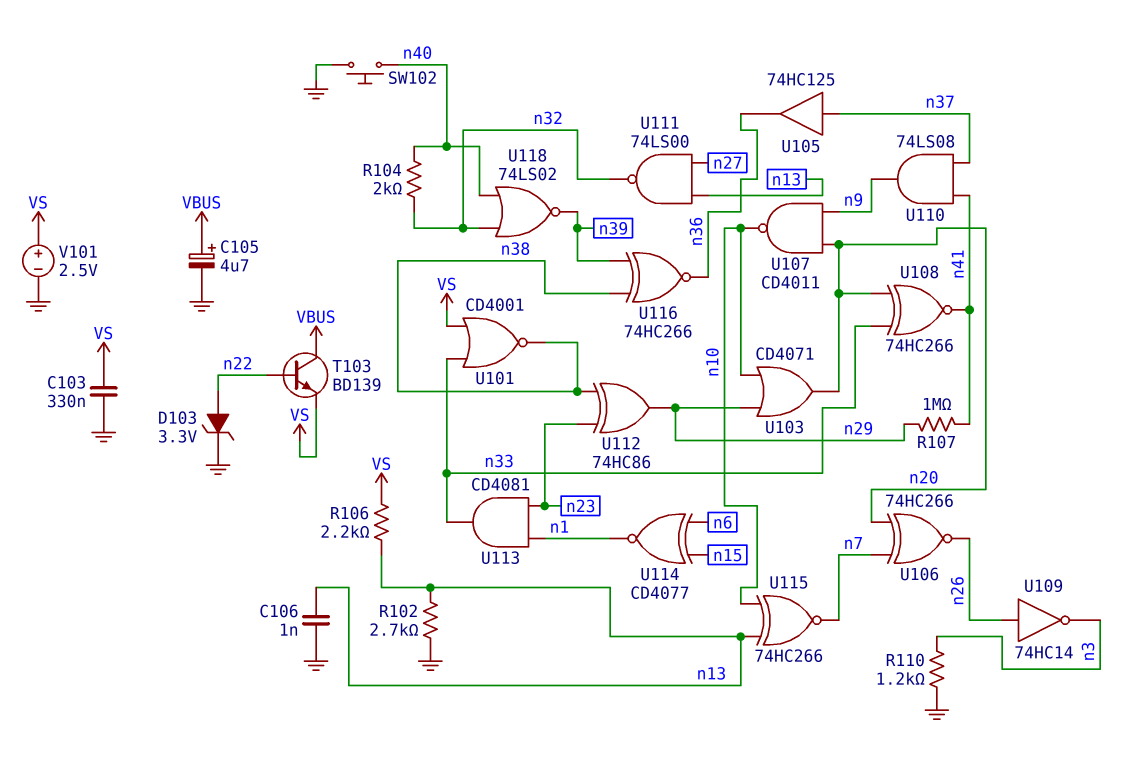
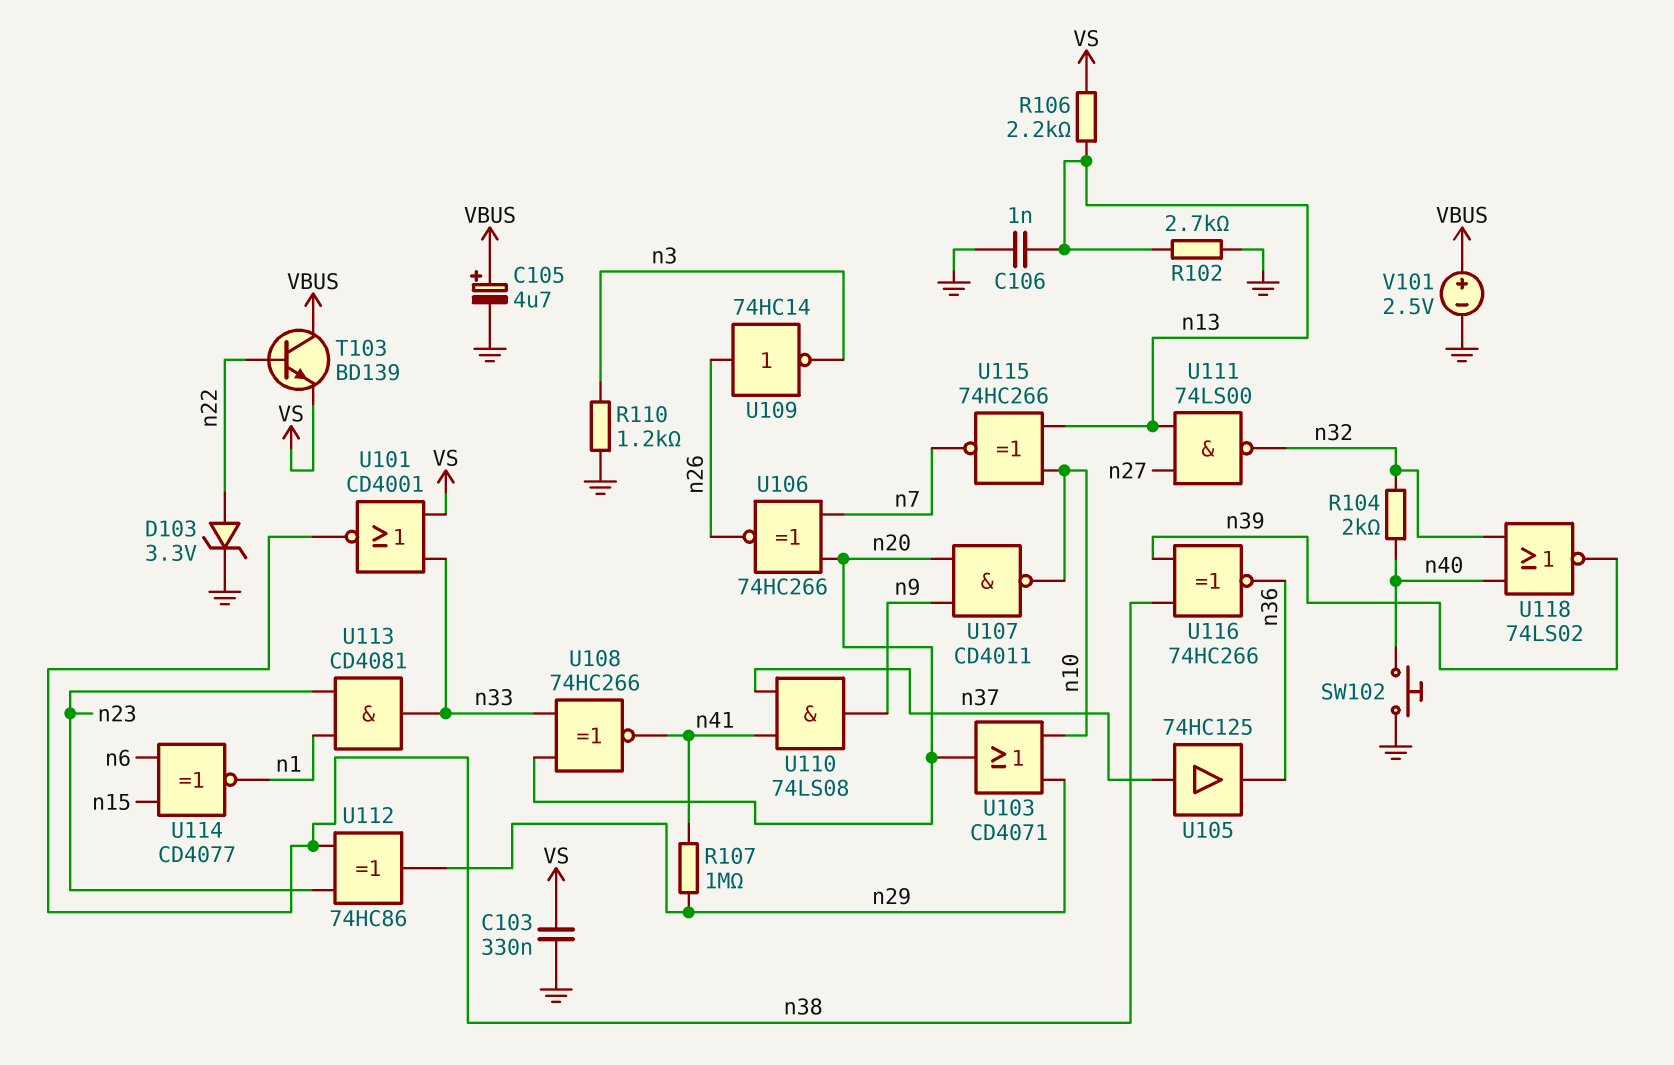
V101: 2.5V (plus VS, minus GND) -> 2.5V (plus VBUS, minus GND)

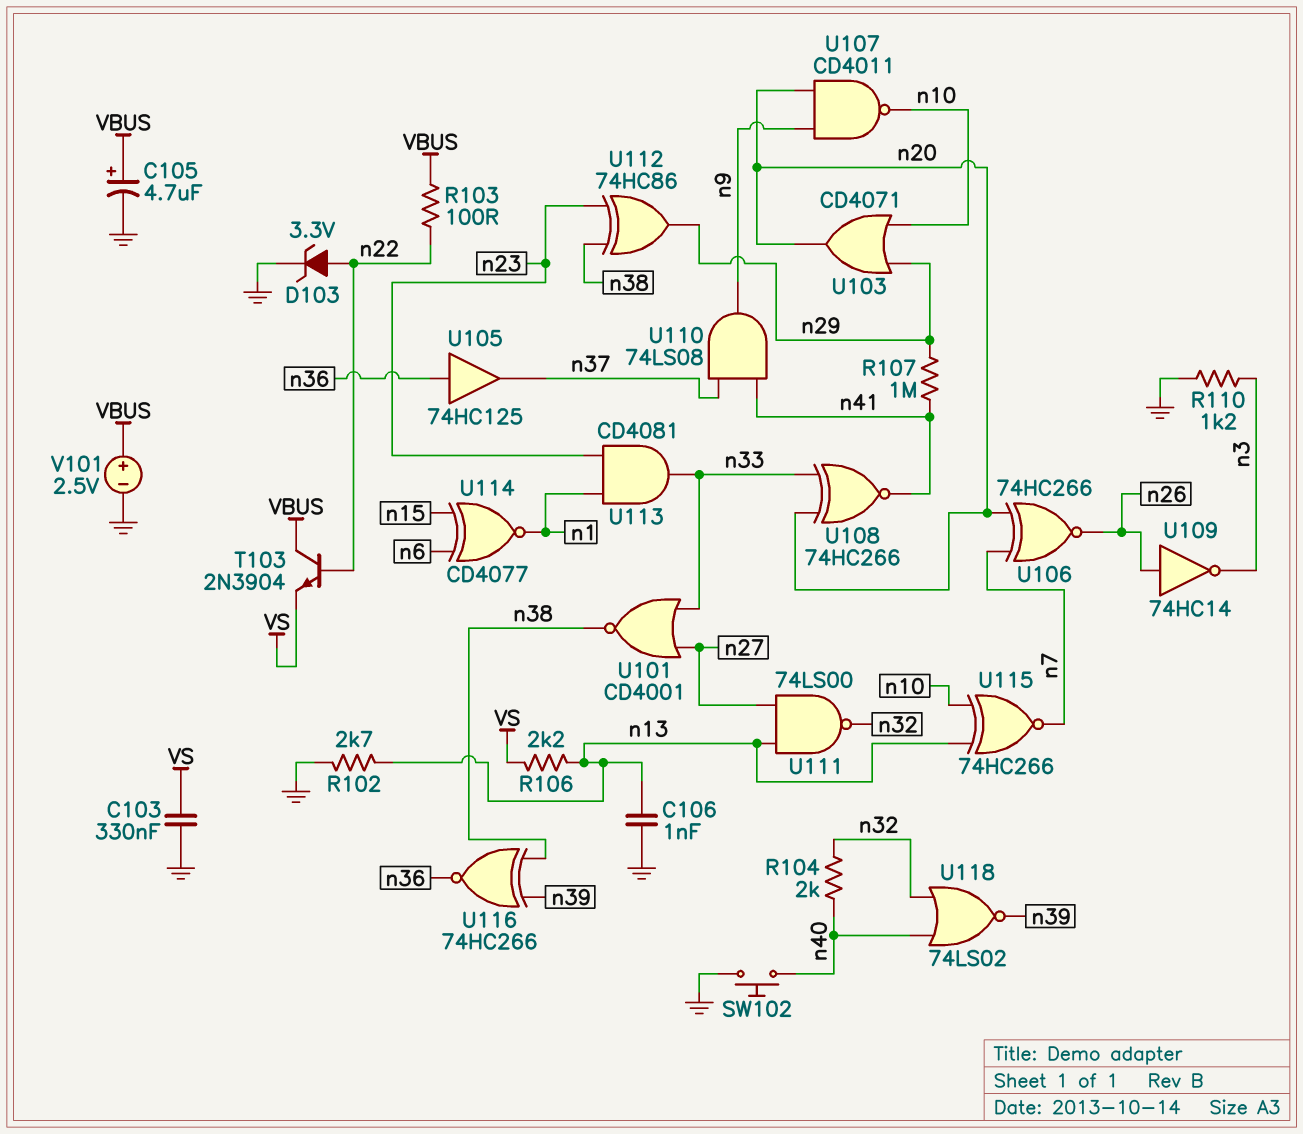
R103: none -> 100 (VBUS, n22)
T103: NPN BD139 (B n22, C VBUS, E VS) -> NPN 2N3904 (B n22, C VBUS, E VS)
U101: NOR CD4001 (in VS, in n33, out n38) -> NOR CD4001 (in n27, in n33, out n38)
U105: buffer 74HC125 (in n37, out n36) -> buffer 74HC125 (in n36, out n37)

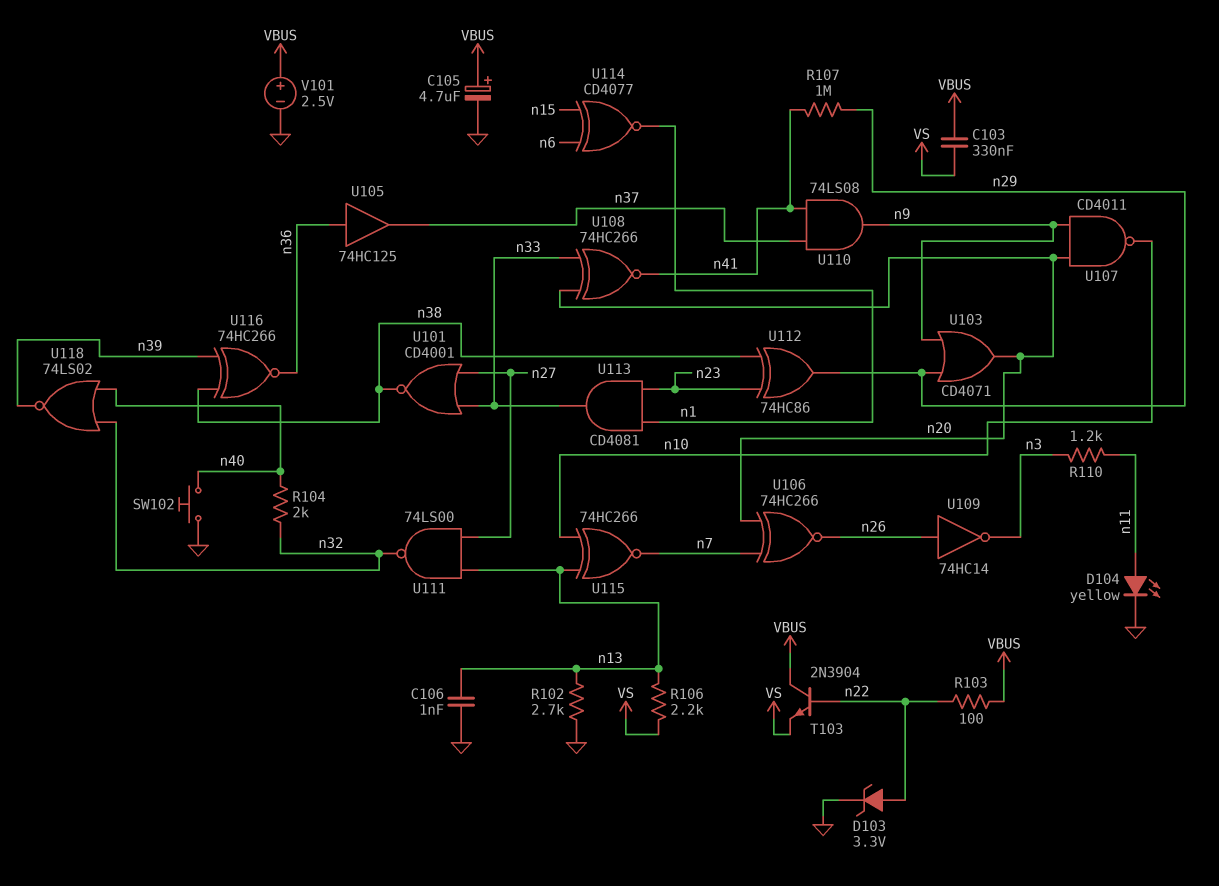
C103: 330nF (GND, VS) -> 330nF (VBUS, VS)
D104: none -> LED yellow (A n11, K GND)
R110: 1.2k (GND, n3) -> 1.2k (n3, n11)
U103: OR CD4071 (in n10, in n29, out n20) -> OR CD4071 (in n9, in n29, out n20)

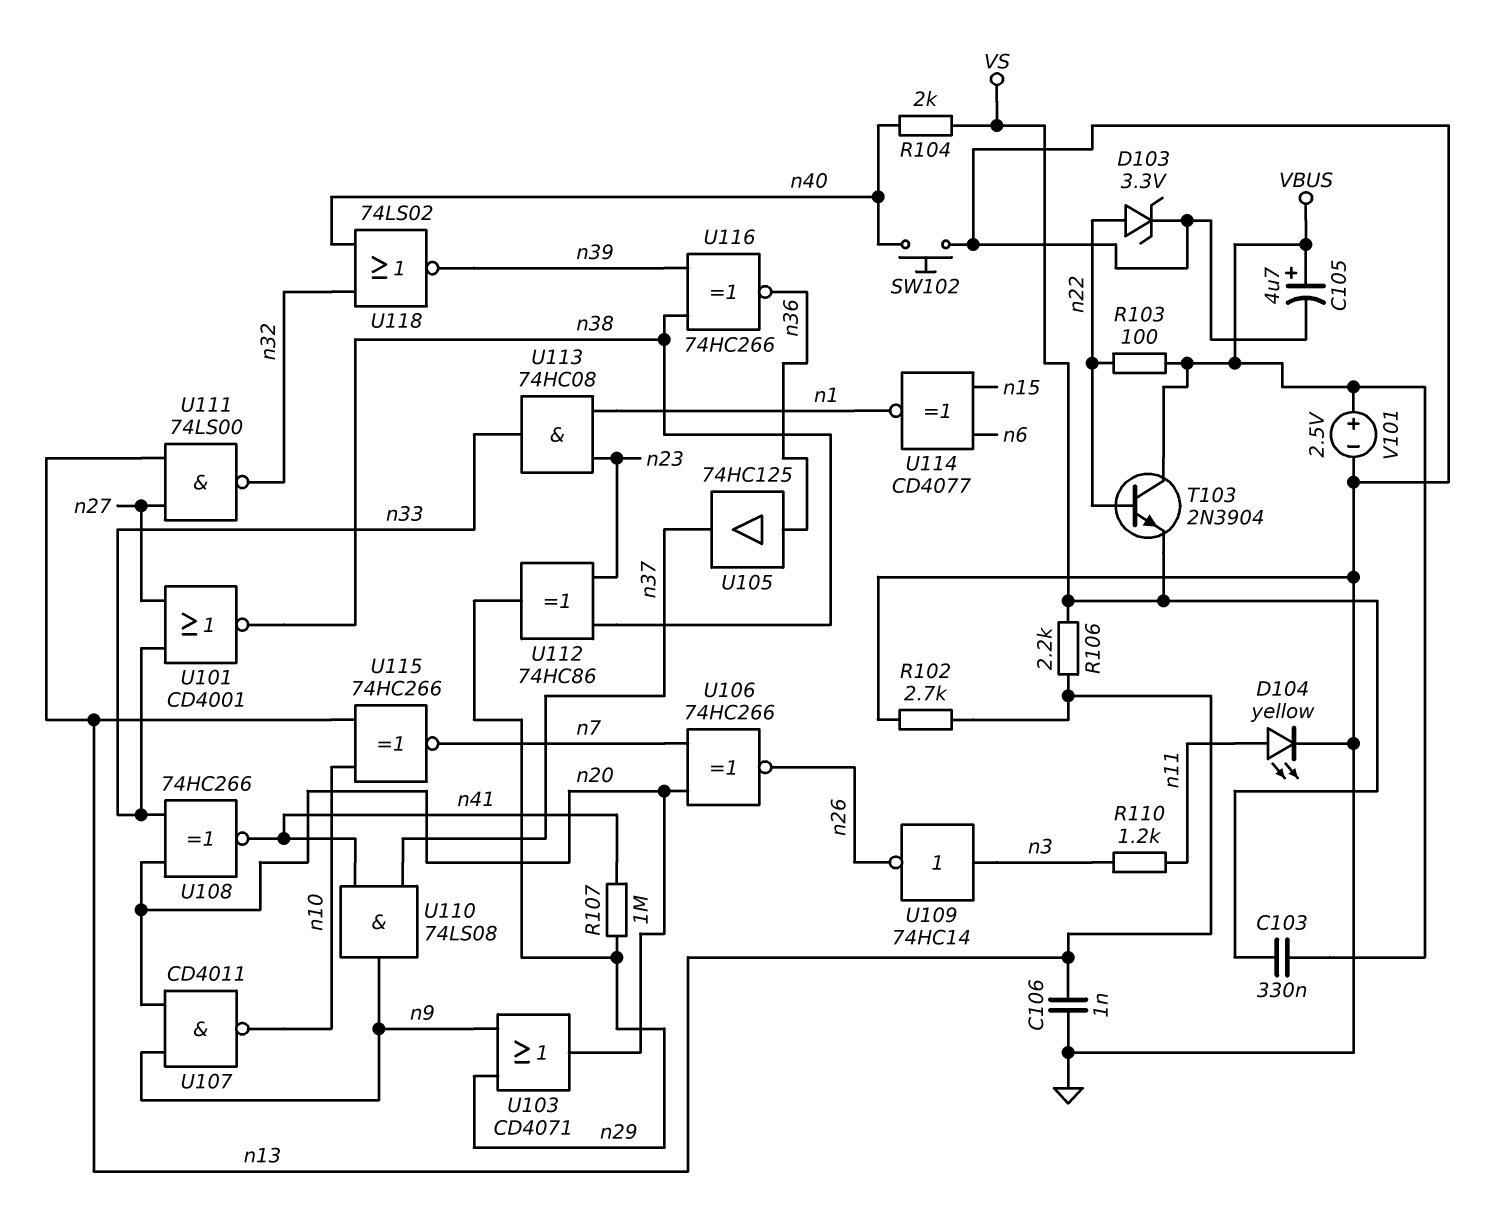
R104: 2k (n32, n40) -> 2k (VS, n40)
U109: NOT 74HC14 (in n26, out n3) -> NOT 74HC14 (in n3, out n26)
U113: AND CD4081 (in n1, in n23, out n33) -> AND 74HC08 (in n1, in n23, out n33)

